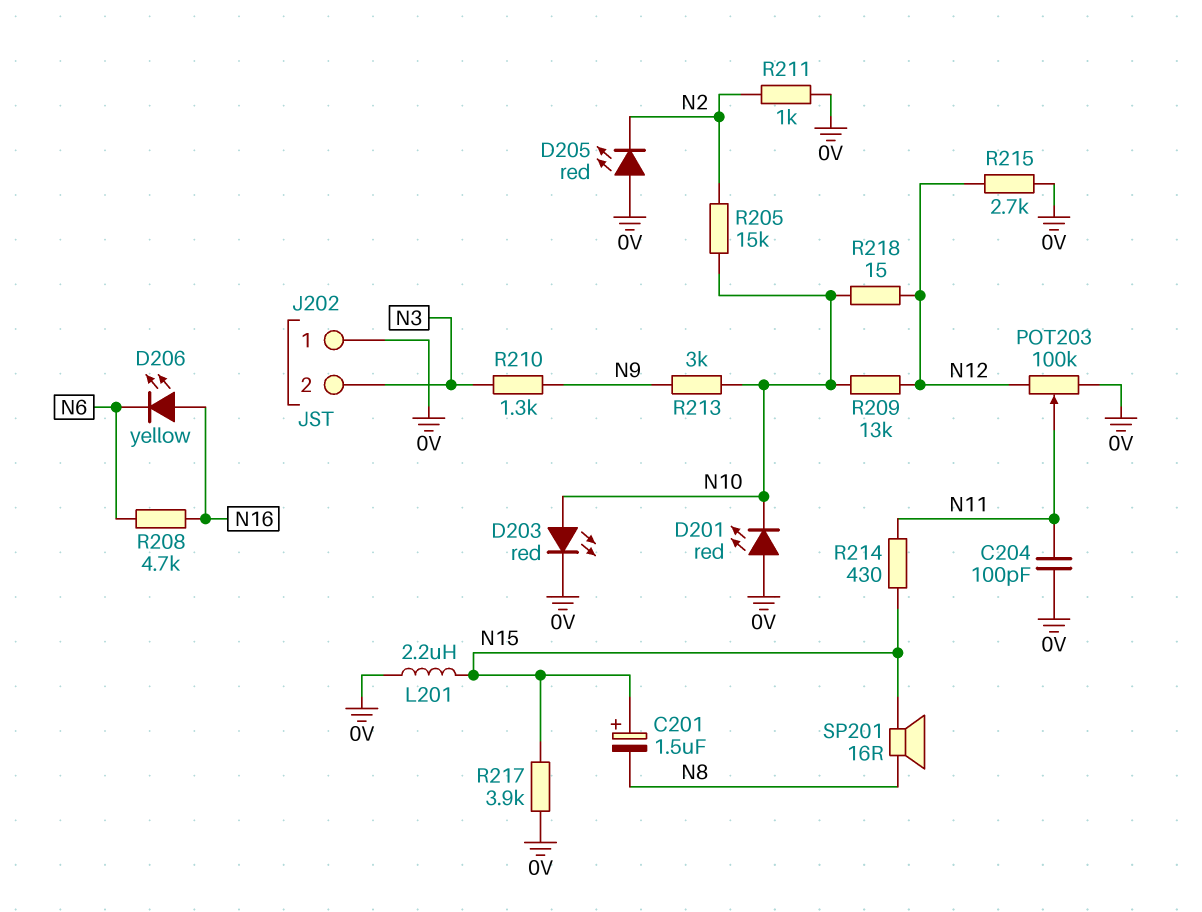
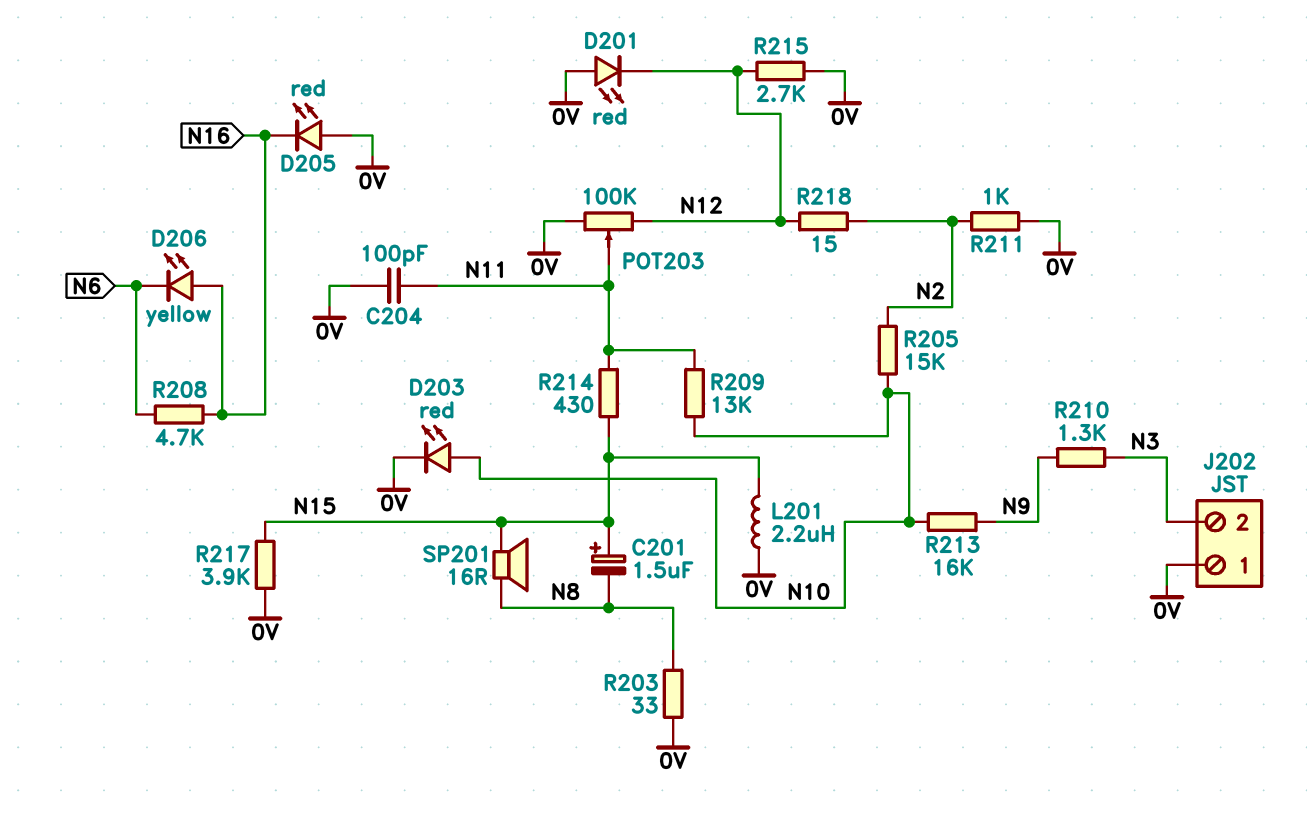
D201: LED red (A 0V, K N10) -> LED red (A 0V, K N12)
D205: LED red (A 0V, K N2) -> LED red (A 0V, K N16)
R203: none -> 33 (0V, N8)
R209: 13k (N10, N12) -> 13k (N10, N11)
R213: 3k (N9, N10) -> 16k (N9, N10)
R218: 15 (N10, N12) -> 15 (N2, N12)

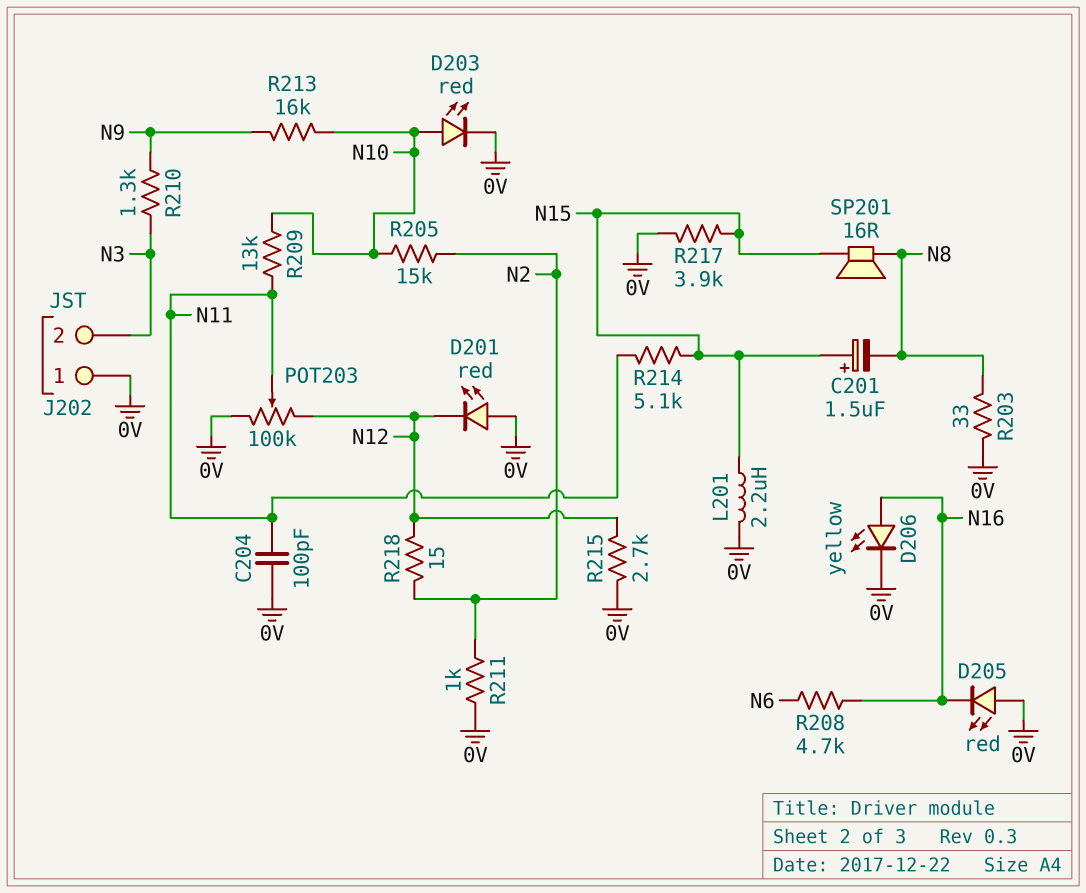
D206: LED yellow (A N16, K N6) -> LED yellow (A N16, K 0V)
R214: 430 (N11, N15) -> 5.1k (N11, N15)

